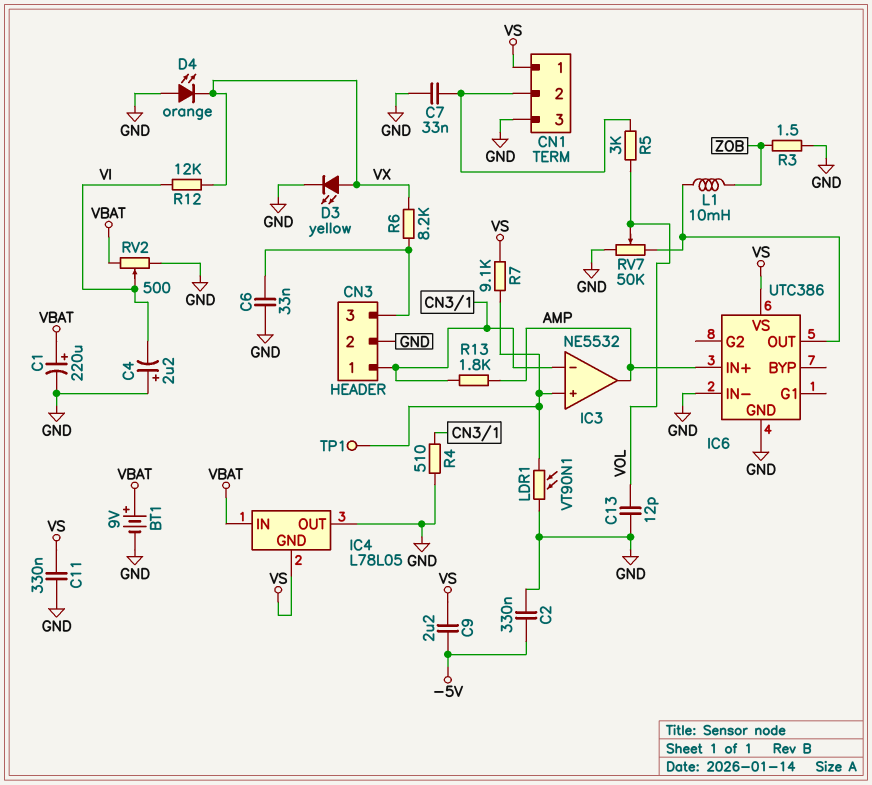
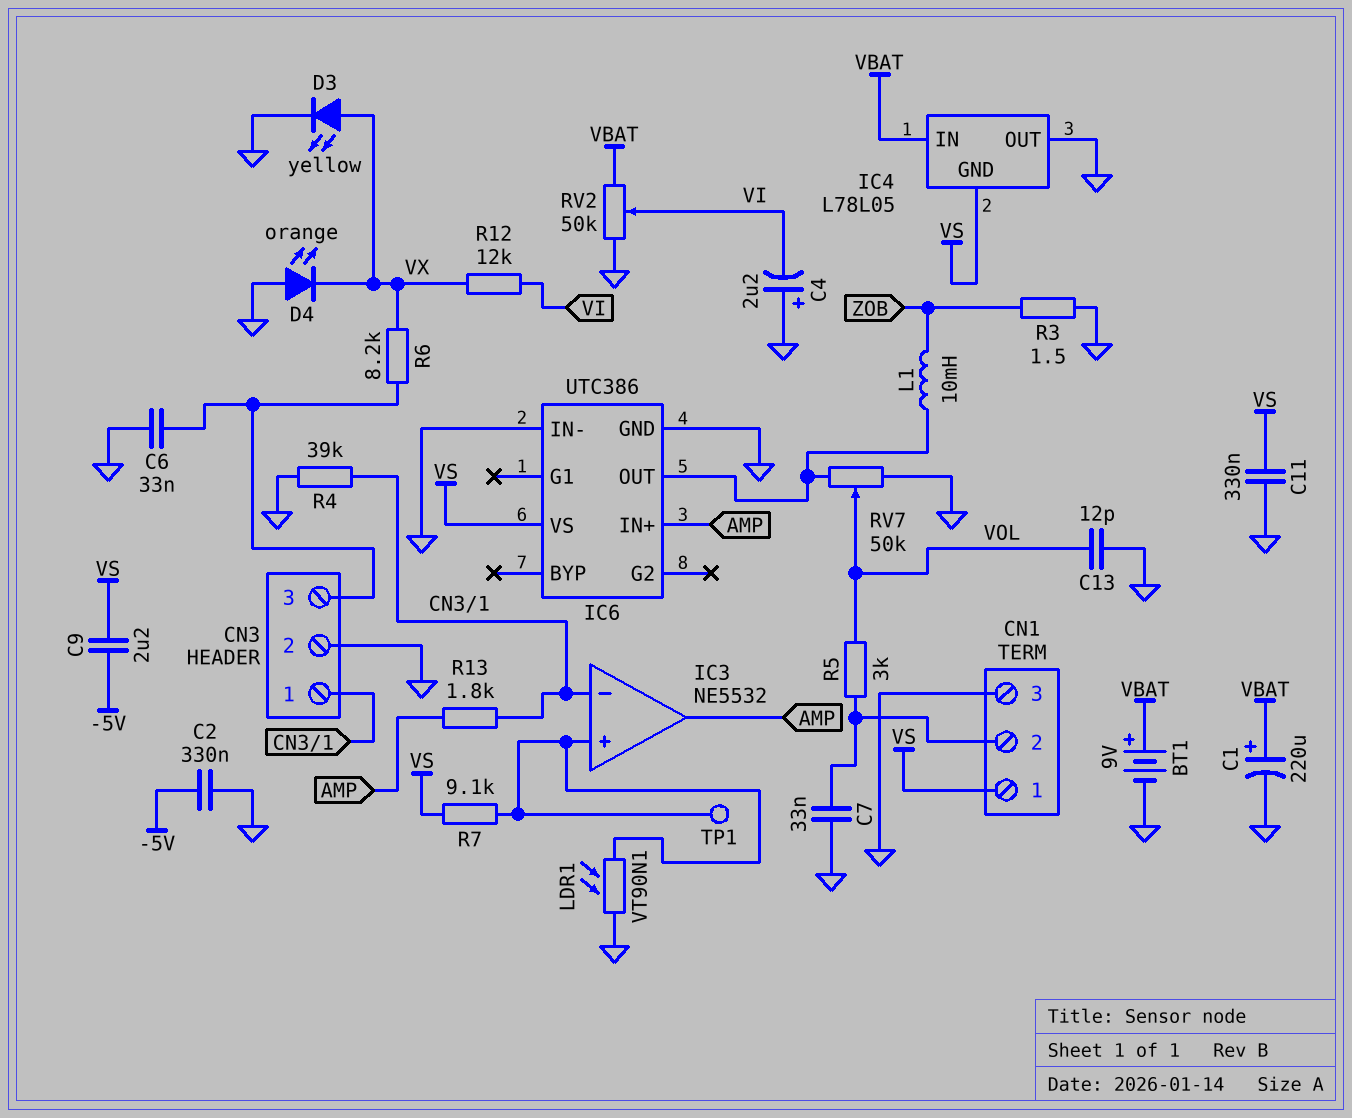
R4: 510 (CN3/1, GND) -> 39k (CN3/1, GND)
RV2: 500 (GND, VBAT, wiper VI) -> 50k (GND, VBAT, wiper VI)

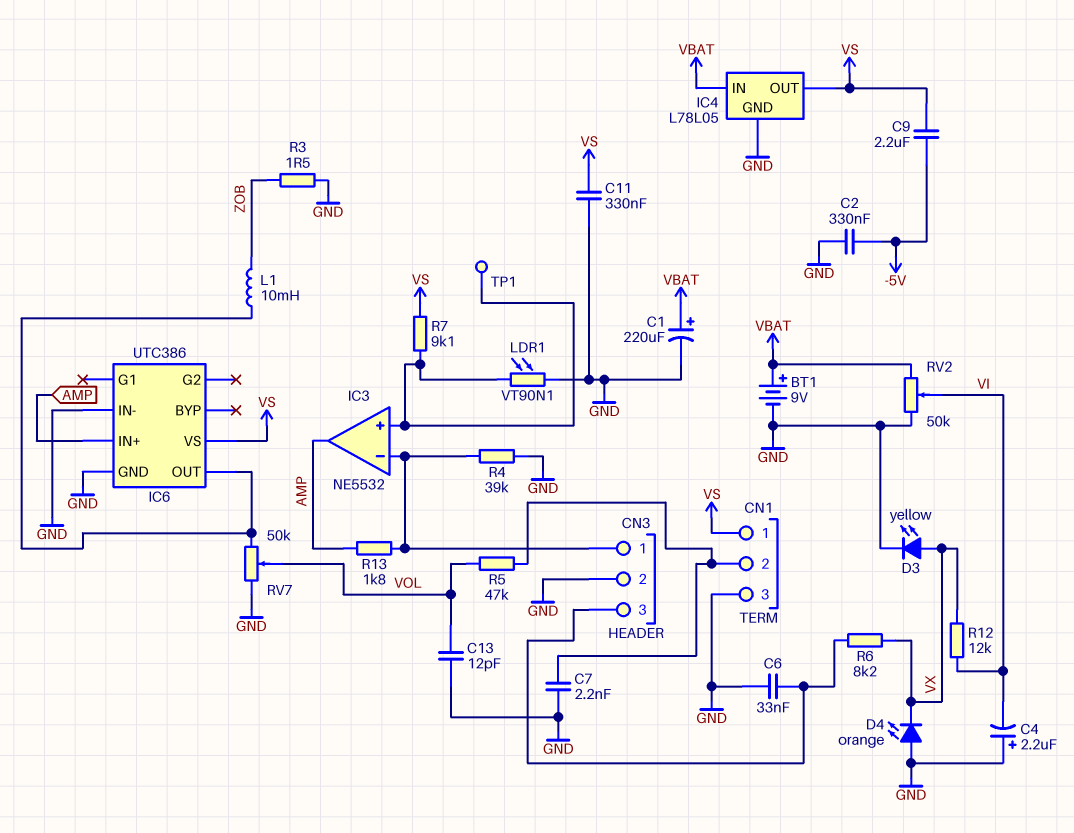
C7: 33nF (CN1/2, GND) -> 2.2nF (CN1/2, GND)
IC4 pin GND: VS -> GND
IC4 pin OUT: GND -> VS
R5: 3k (CN1/2, VOL) -> 47k (CN1/2, VOL)

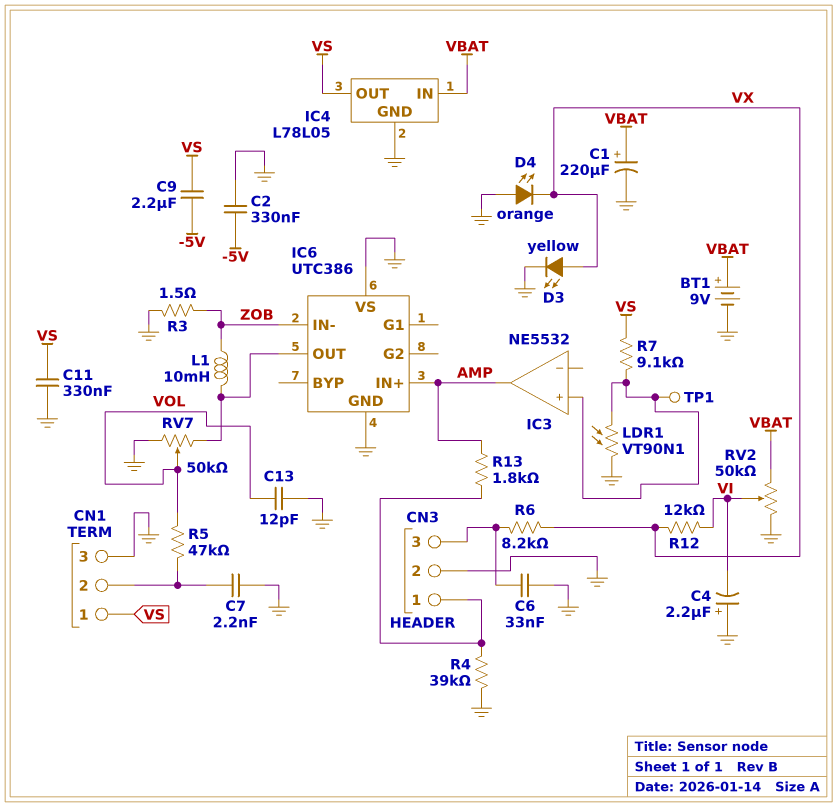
IC3 pin in-: CN3/1 -> none
IC6 pin IN-: GND -> ZOB
IC6 pin VS: VS -> GND

